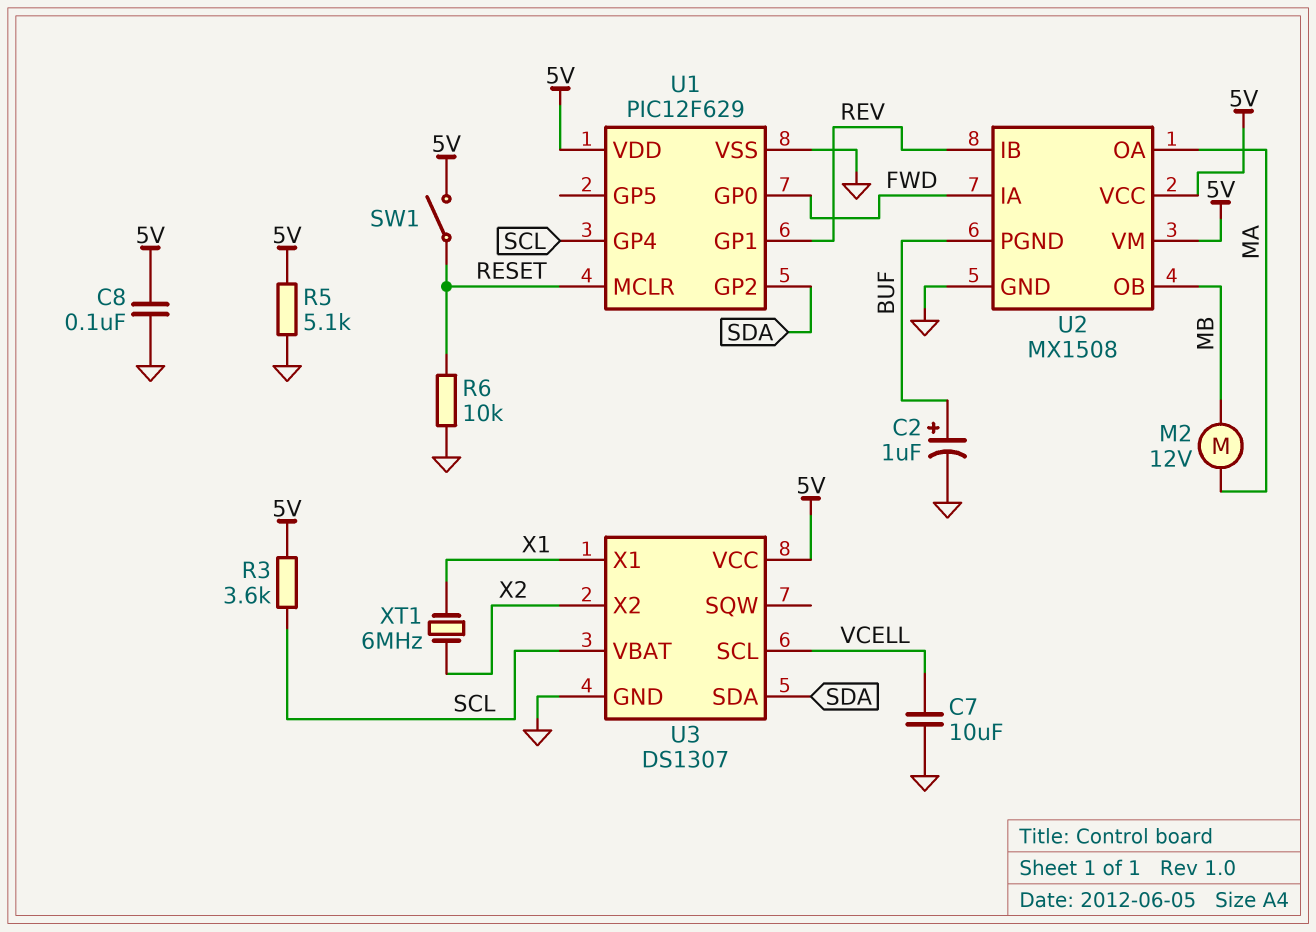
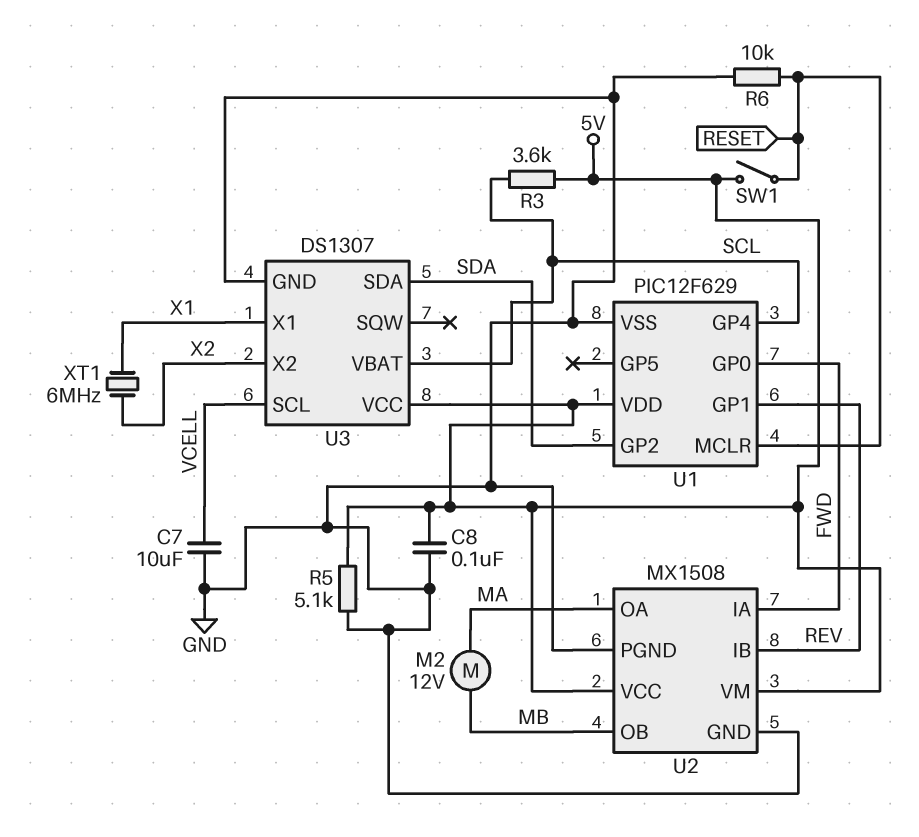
C2: 1uF (plus BUF, minus GND) -> none
U2 pin PGND: BUF -> GND

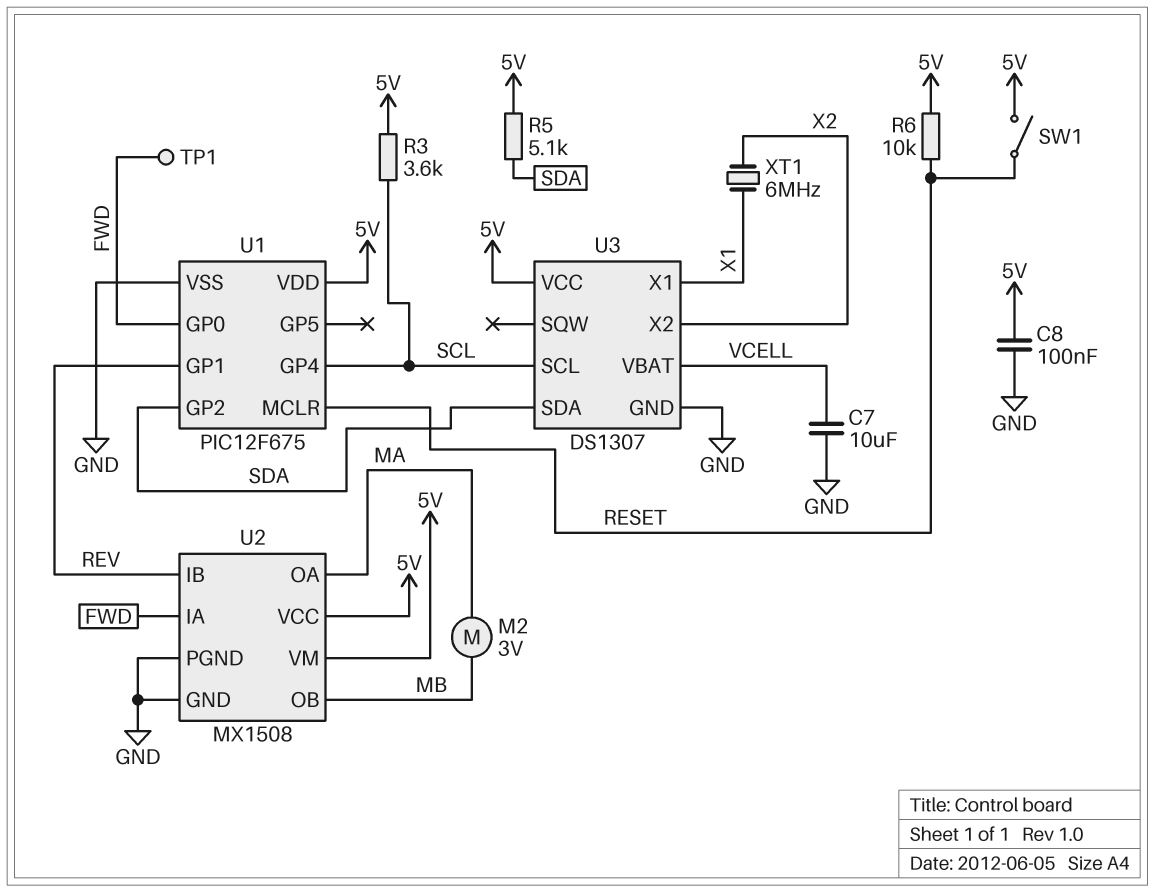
M2: motor 12V (MA, MB) -> motor 3V (MA, MB)
R5: 5.1k (5V, GND) -> 5.1k (5V, SDA)
R6: 10k (GND, RESET) -> 10k (5V, RESET)
TP1: none -> test point (FWD)
U1: PIC12F629 -> PIC12F675
U3 pin SCL: VCELL -> SCL
U3 pin VBAT: SCL -> VCELL

